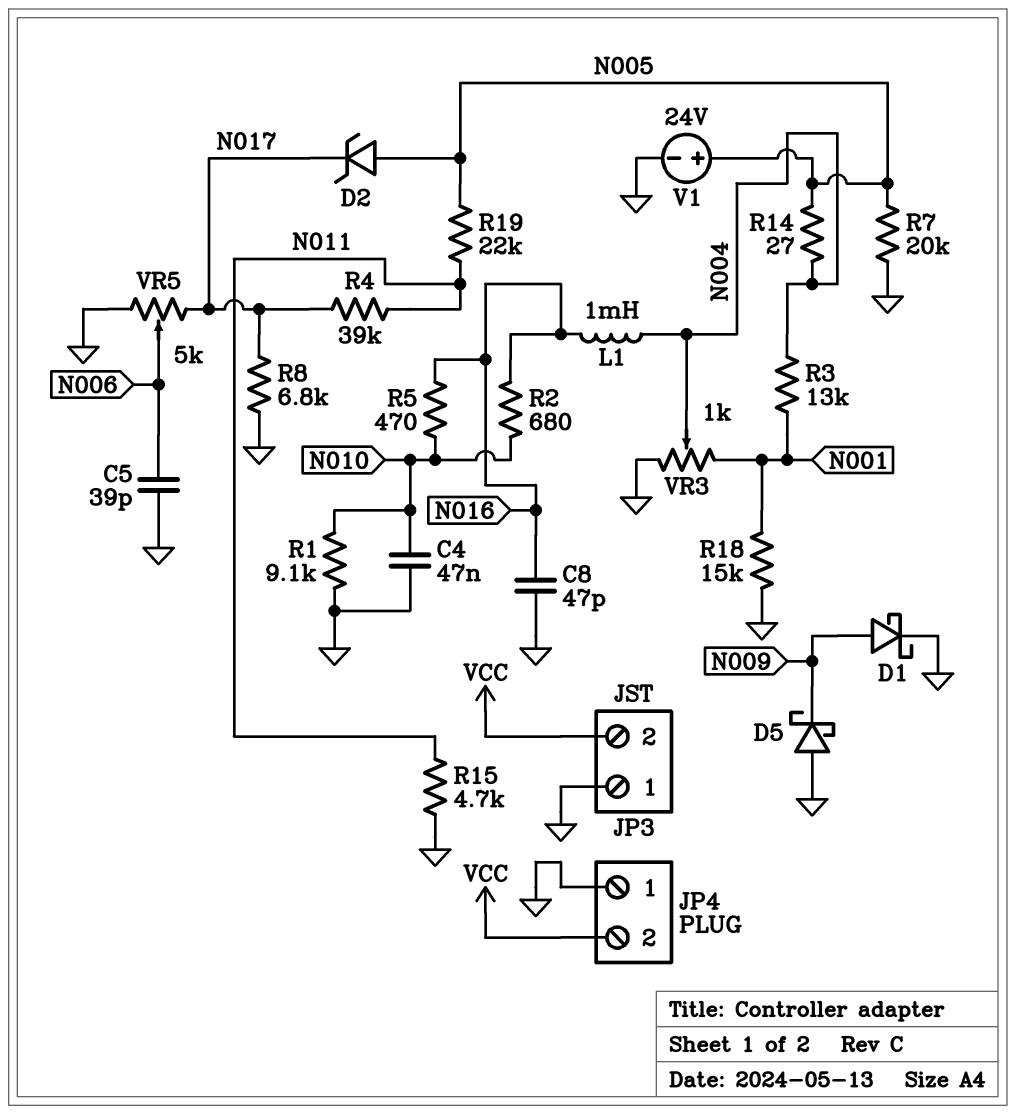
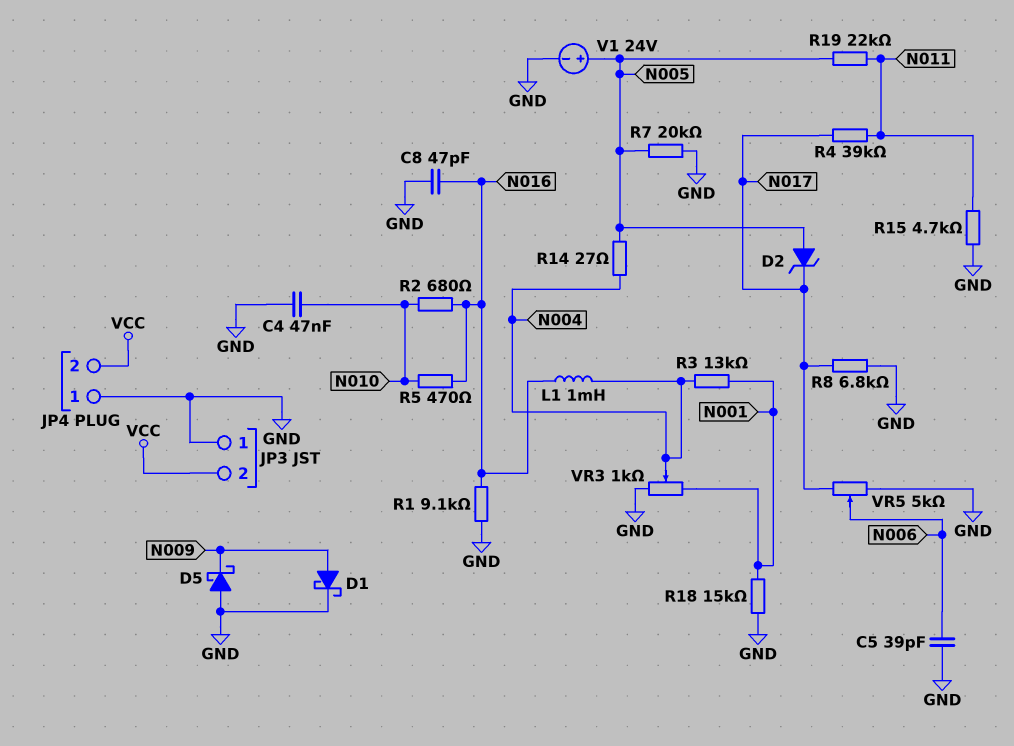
R1: 9.1k (GND, N010) -> 9.1k (GND, N016)

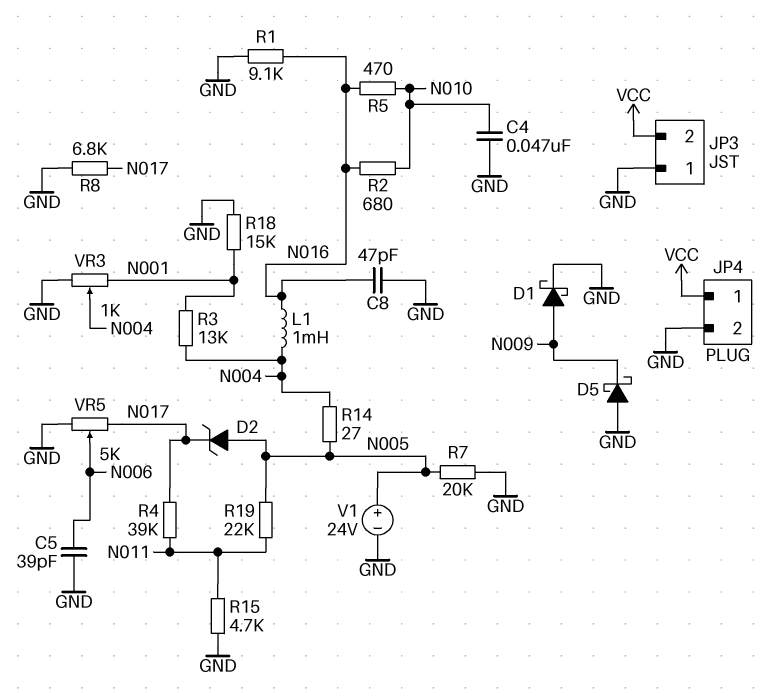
JP4 pin 1: GND -> VCC
JP4 pin 2: VCC -> GND

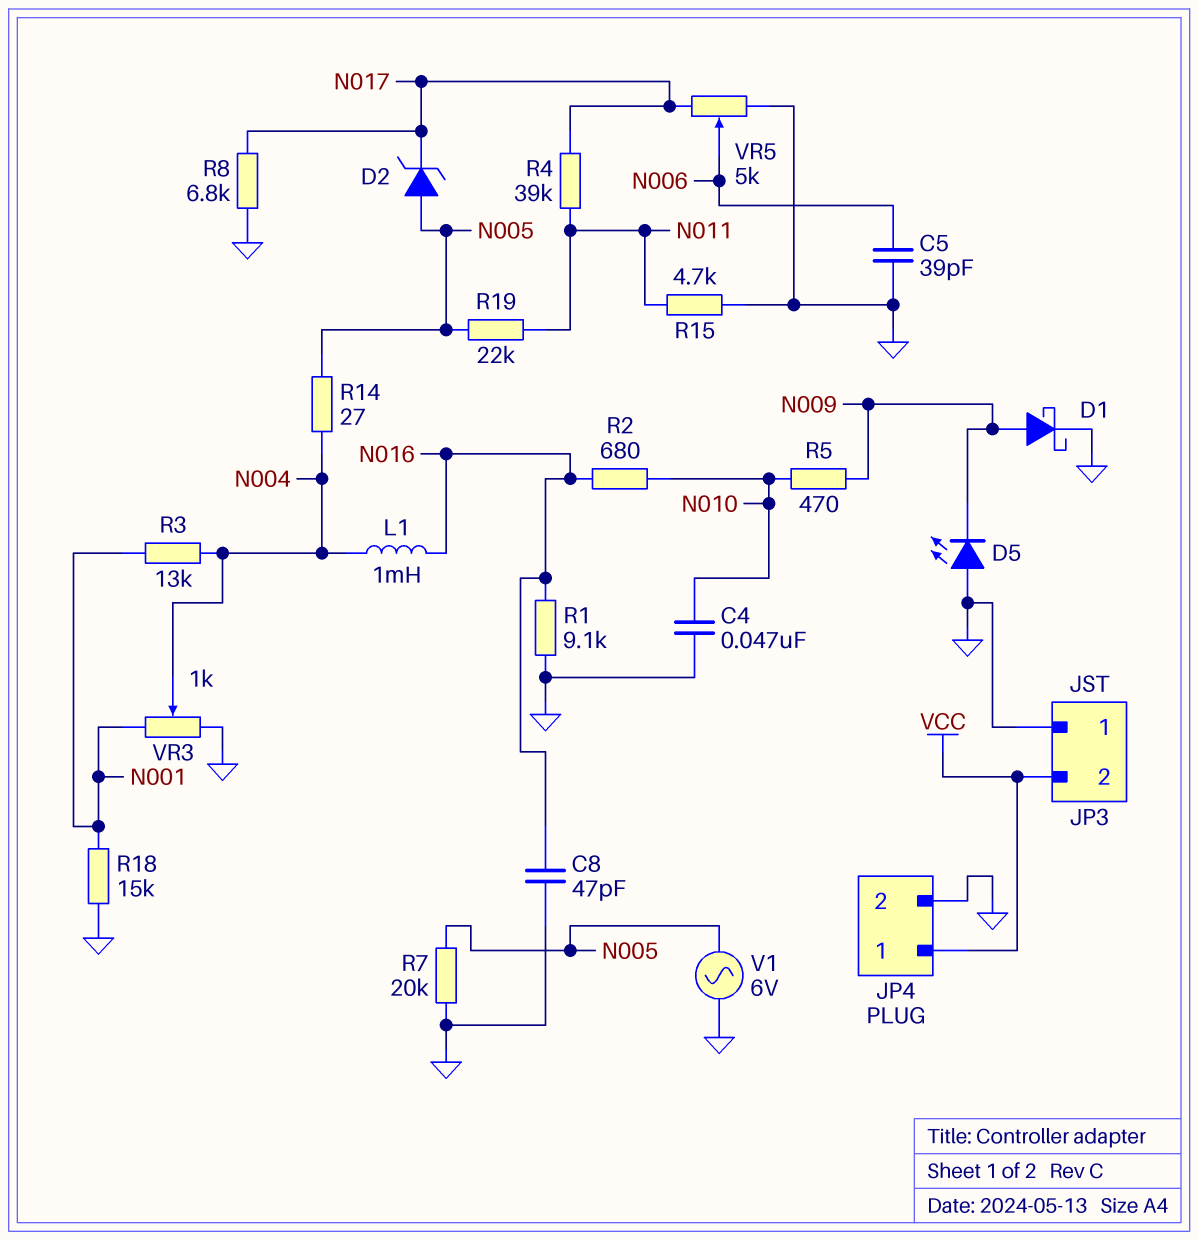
D5: schottky (A GND, K N009) -> LED (A GND, K N009)
R5: 470 (N010, N016) -> 470 (N009, N010)
V1: 24V (plus N005, minus GND) -> AC 6V (GND, N005)

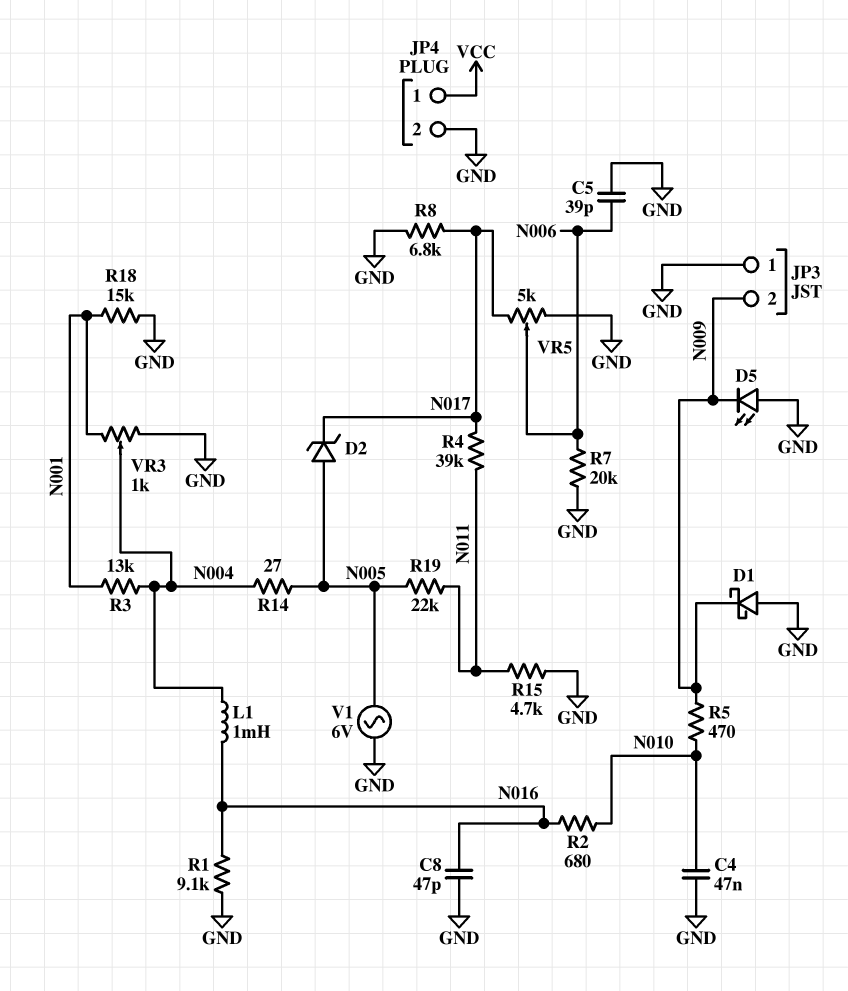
D1: schottky (A N009, K GND) -> schottky (A GND, K N009)
JP3 pin 2: VCC -> N009
R7: 20k (GND, N005) -> 20k (GND, N006)

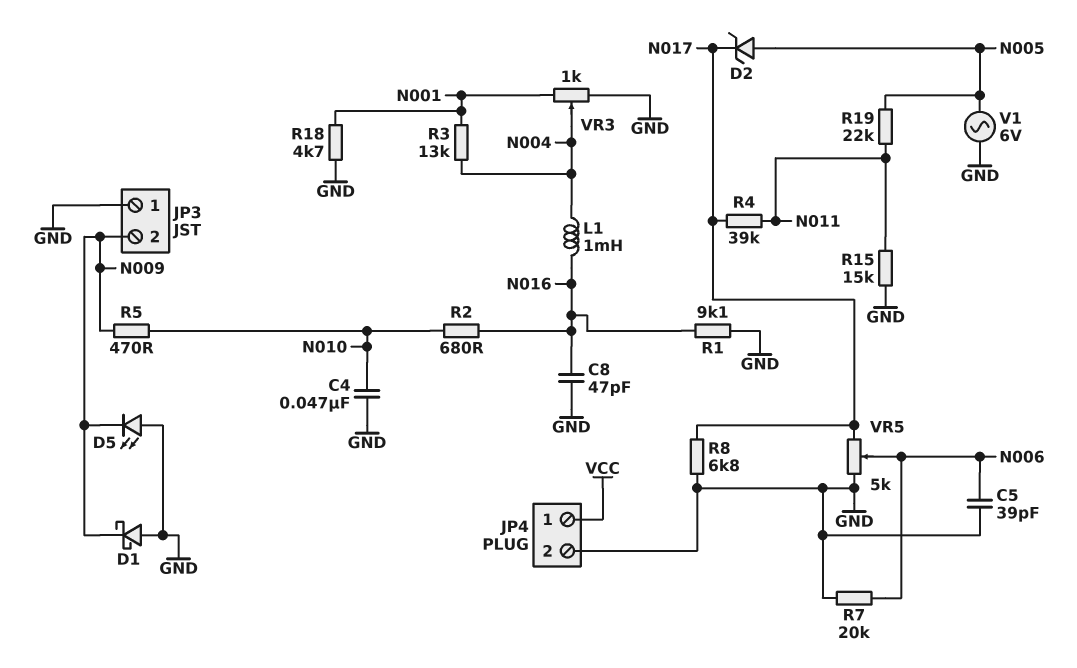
R14: 27 (N004, N005) -> none
R15: 4.7k (GND, N011) -> 15k (GND, N011)
R18: 15k (GND, N001) -> 4.7k (GND, N001)

